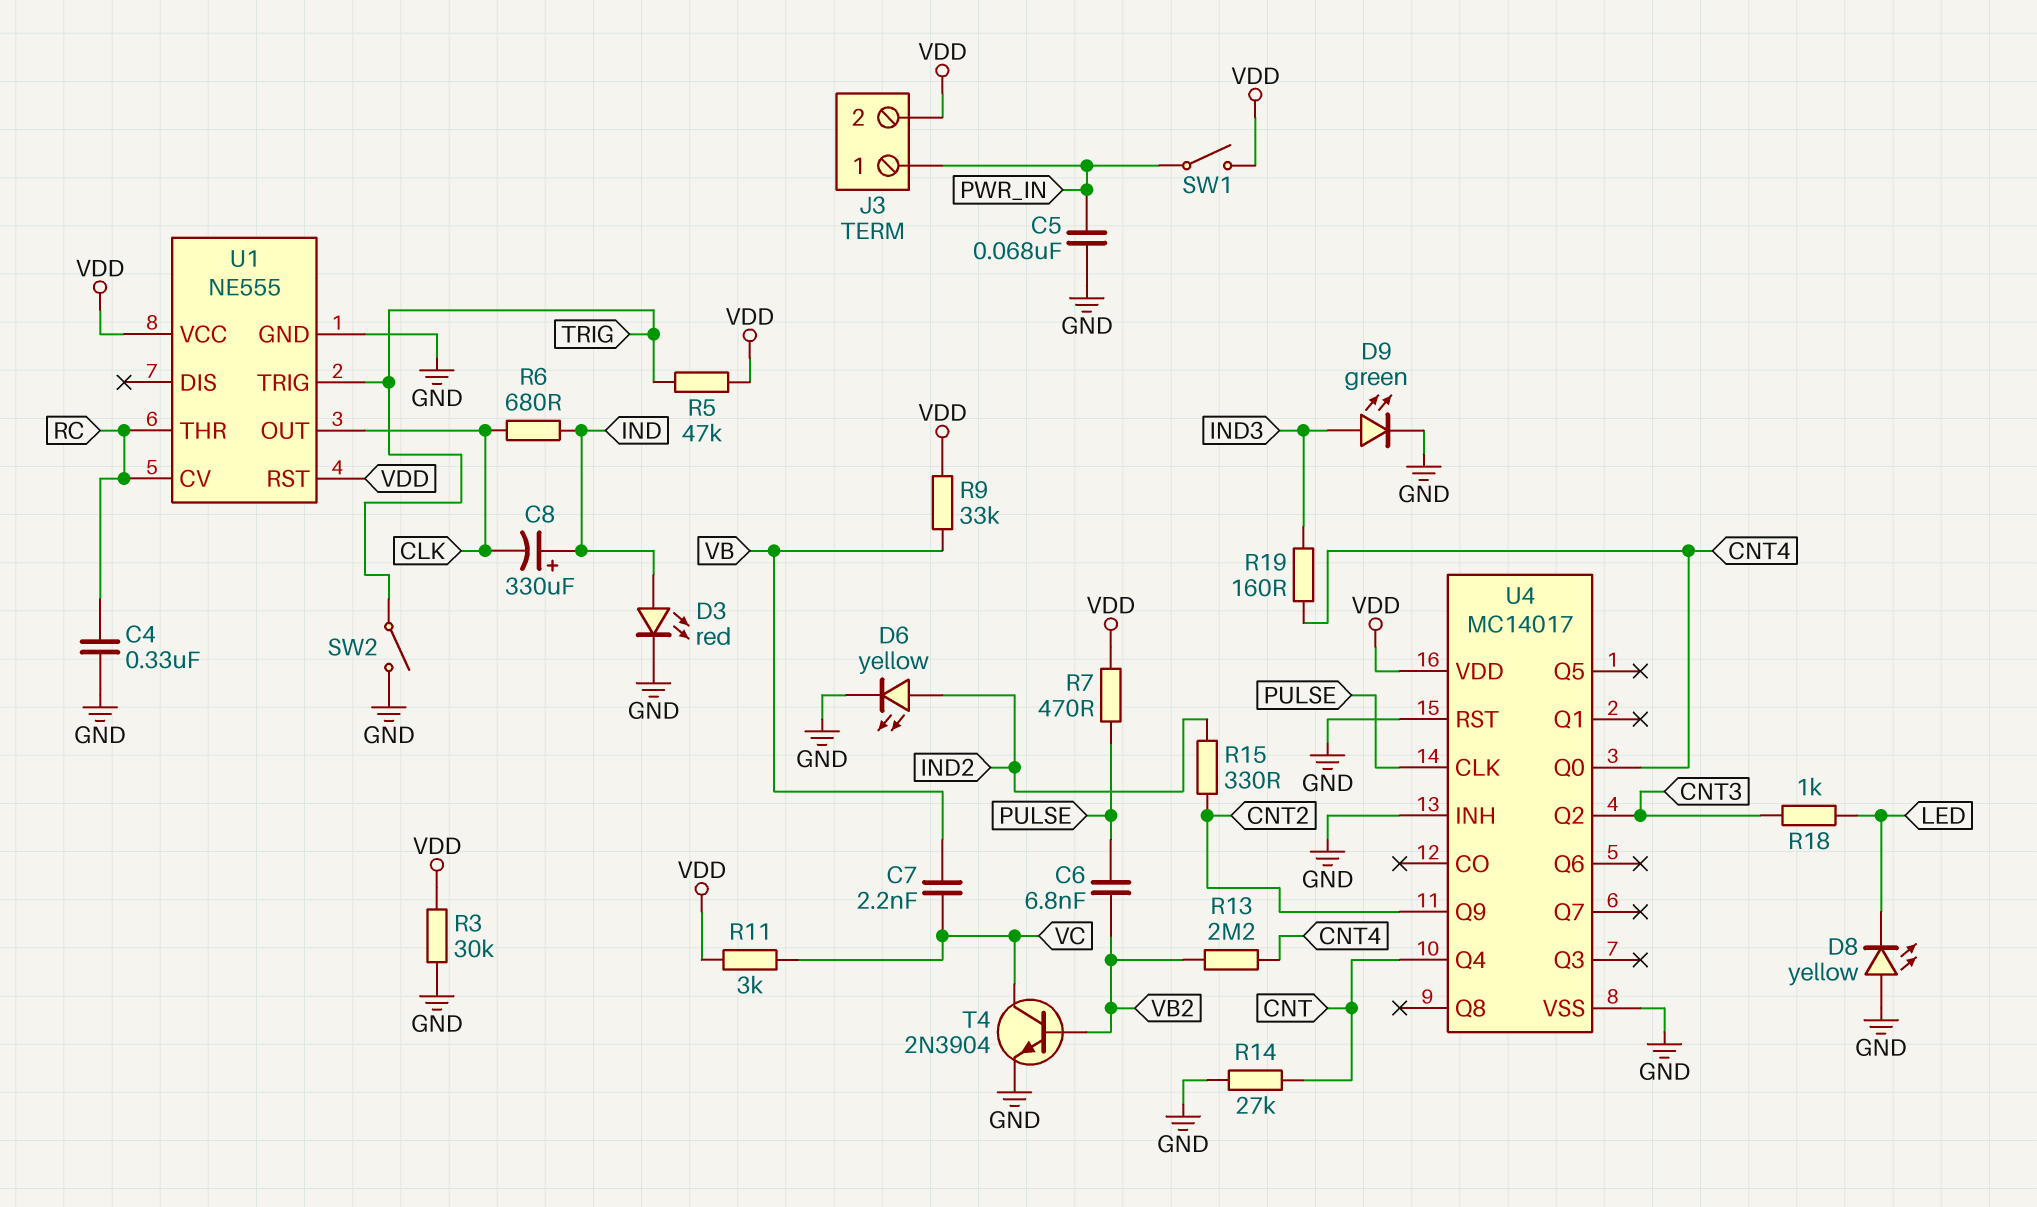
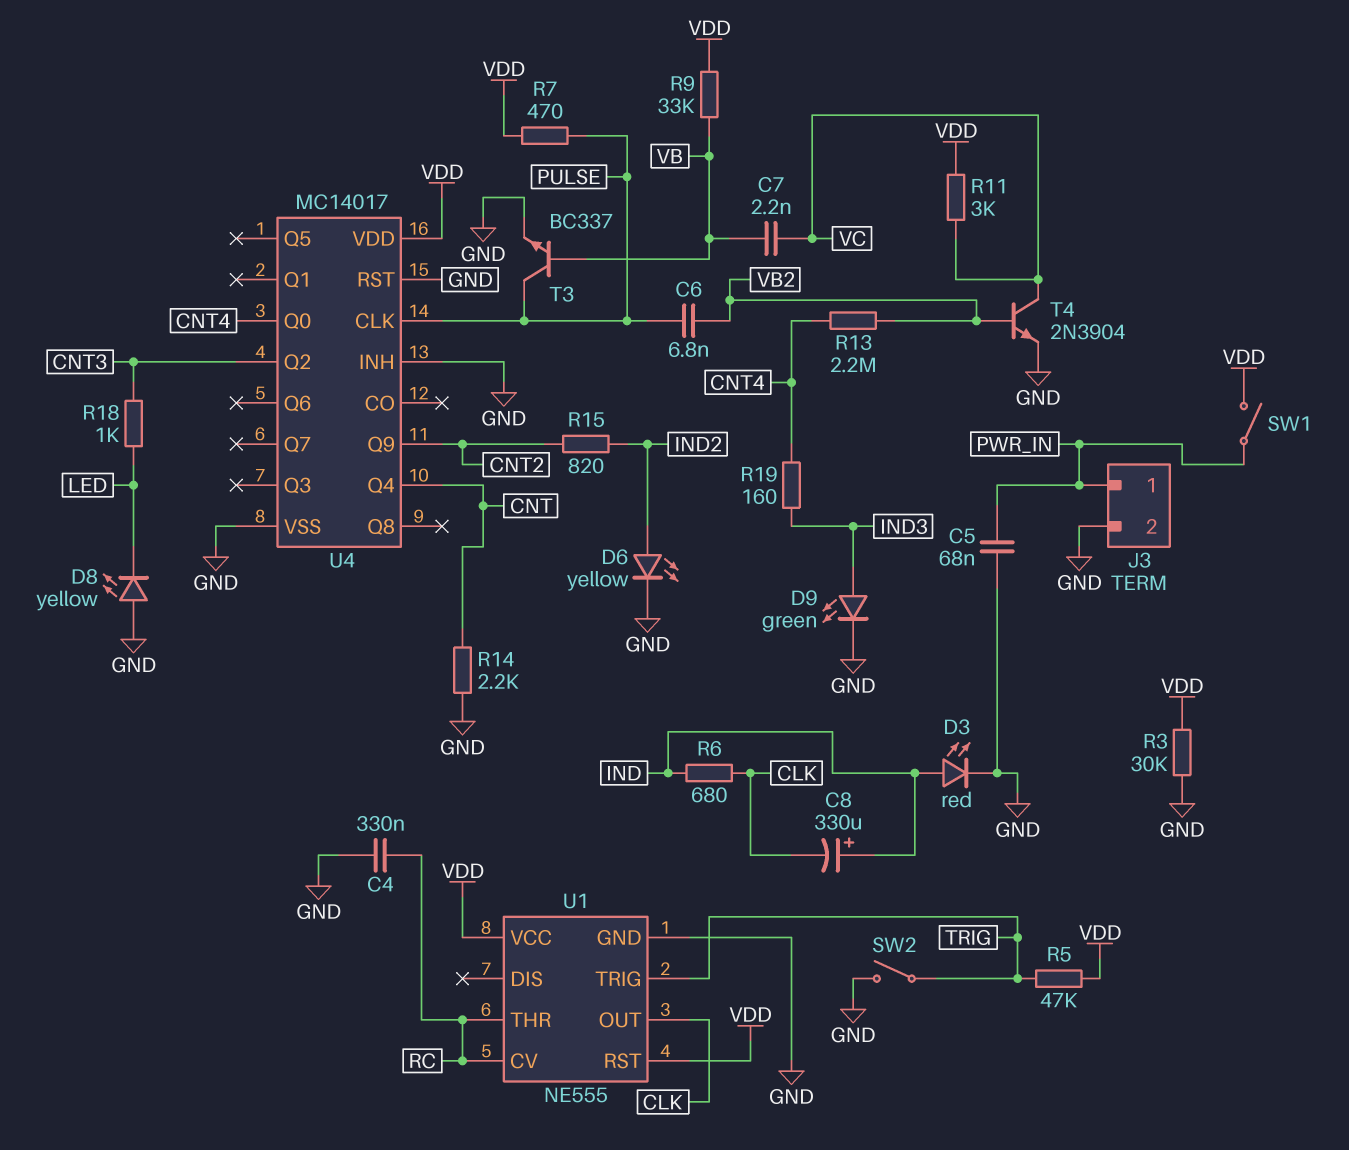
J3 pin 2: VDD -> GND
R14: 27k (CNT, GND) -> 2.2k (CNT, GND)
R15: 330 (CNT2, IND2) -> 820 (CNT2, IND2)
T3: none -> NPN BC337 (B VB, C PULSE, E GND)

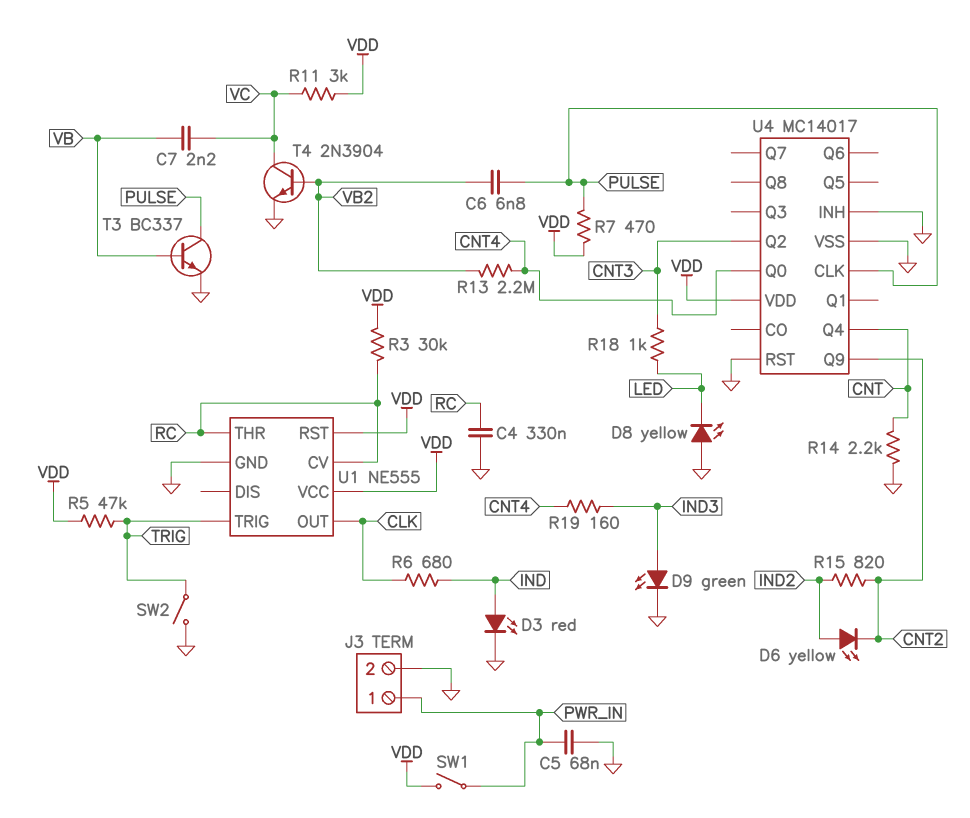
C8: 330uF (plus IND, minus CLK) -> none
D6: LED yellow (A IND2, K GND) -> LED yellow (A IND2, K CNT2)
R3: 30k (GND, VDD) -> 30k (RC, VDD)
R9: 33k (VB, VDD) -> none

